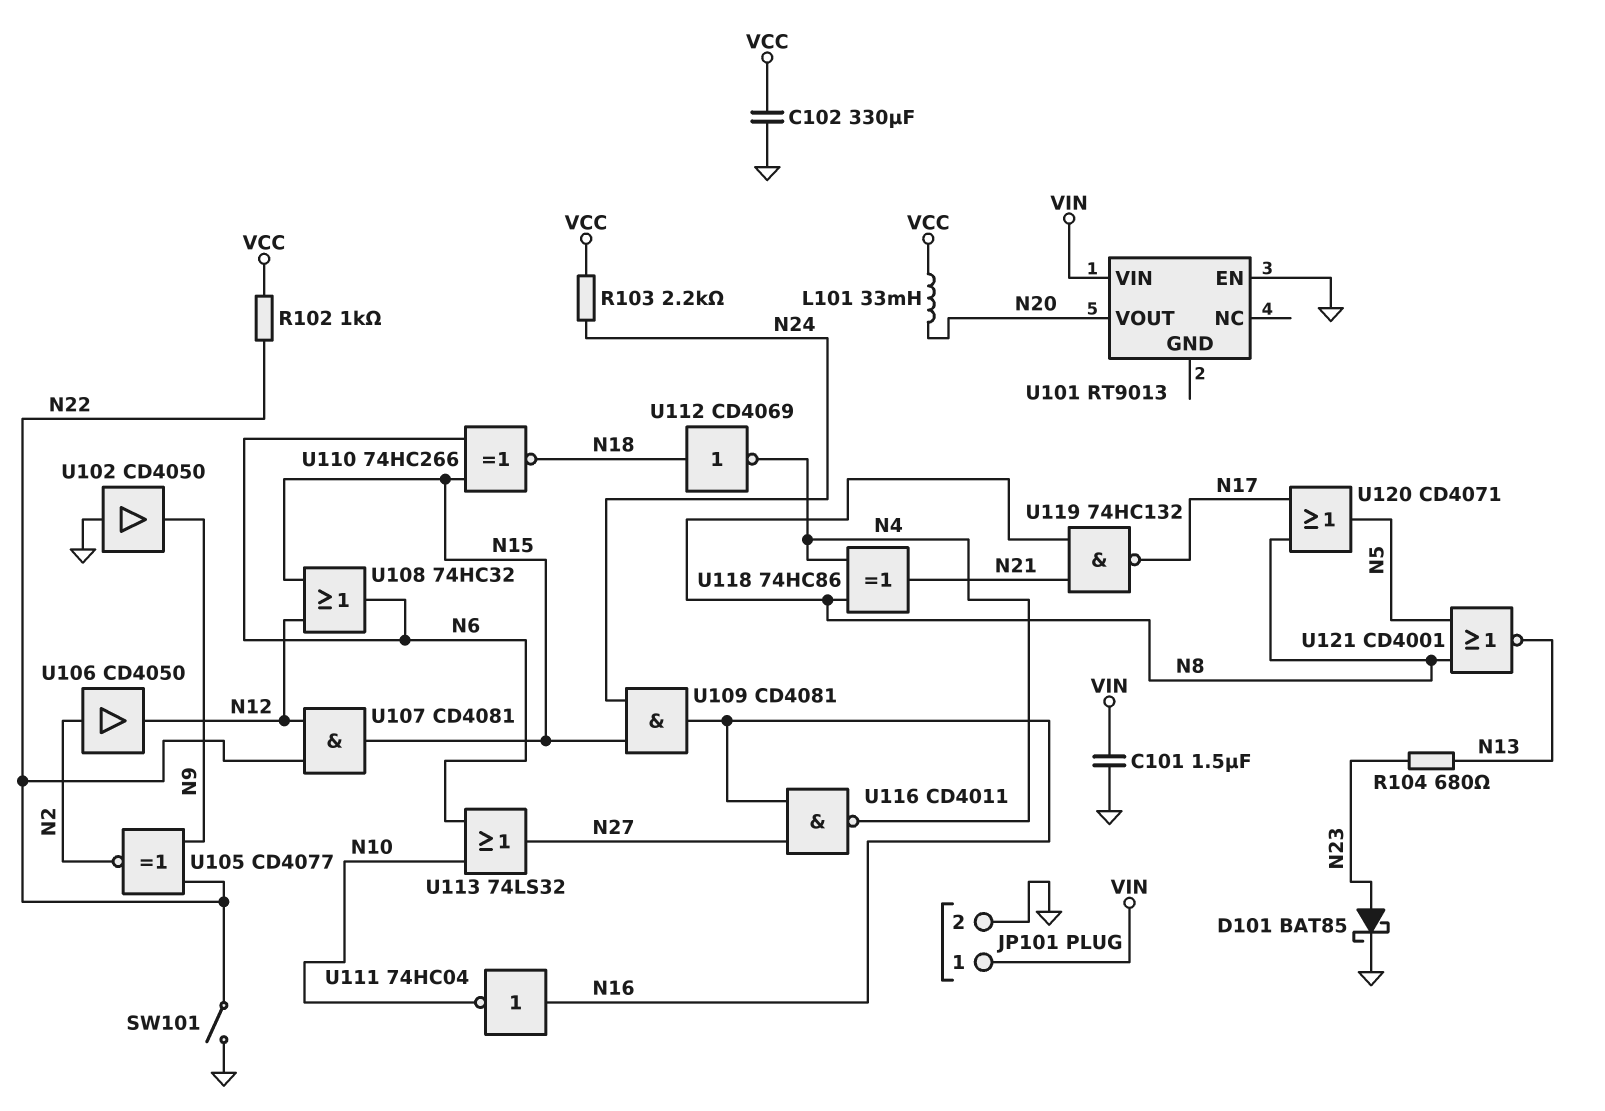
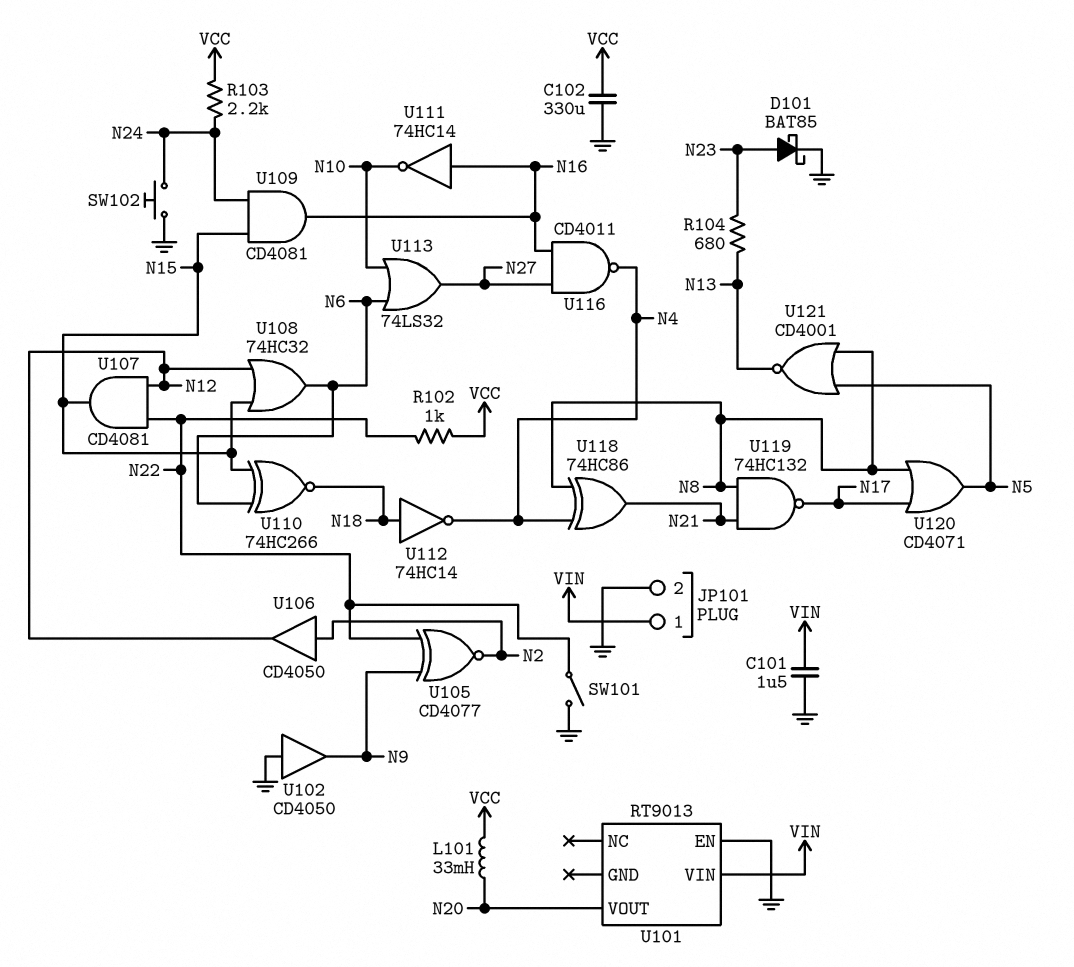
SW102: none -> button (GND, N24)
U111: NOT 74HC04 (in N16, out N10) -> NOT 74HC14 (in N16, out N10)
U112: NOT CD4069 (in N18, out N4) -> NOT 74HC14 (in N18, out N4)

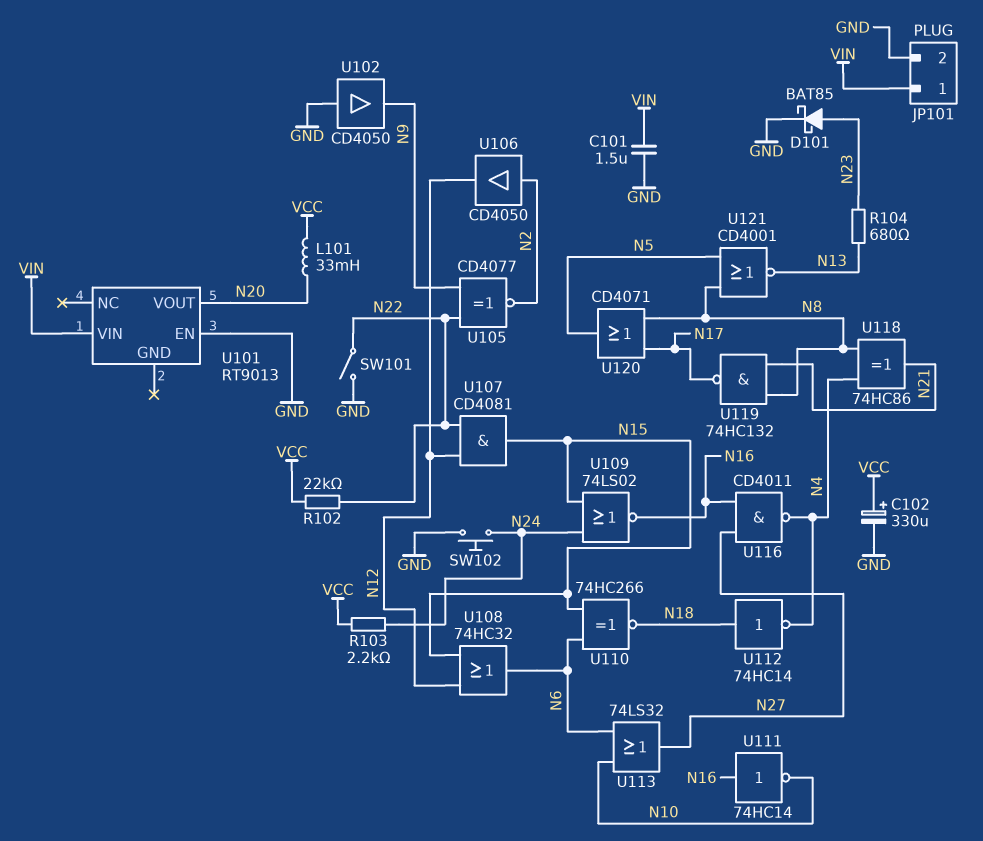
C102: 330uF (GND, VCC) -> 330uF (plus VCC, minus GND)
R102: 1k (N22, VCC) -> 22k (N22, VCC)
U109: AND CD4081 (in N15, in N24, out N16) -> NOR 74LS02 (in N15, in N24, out N16)

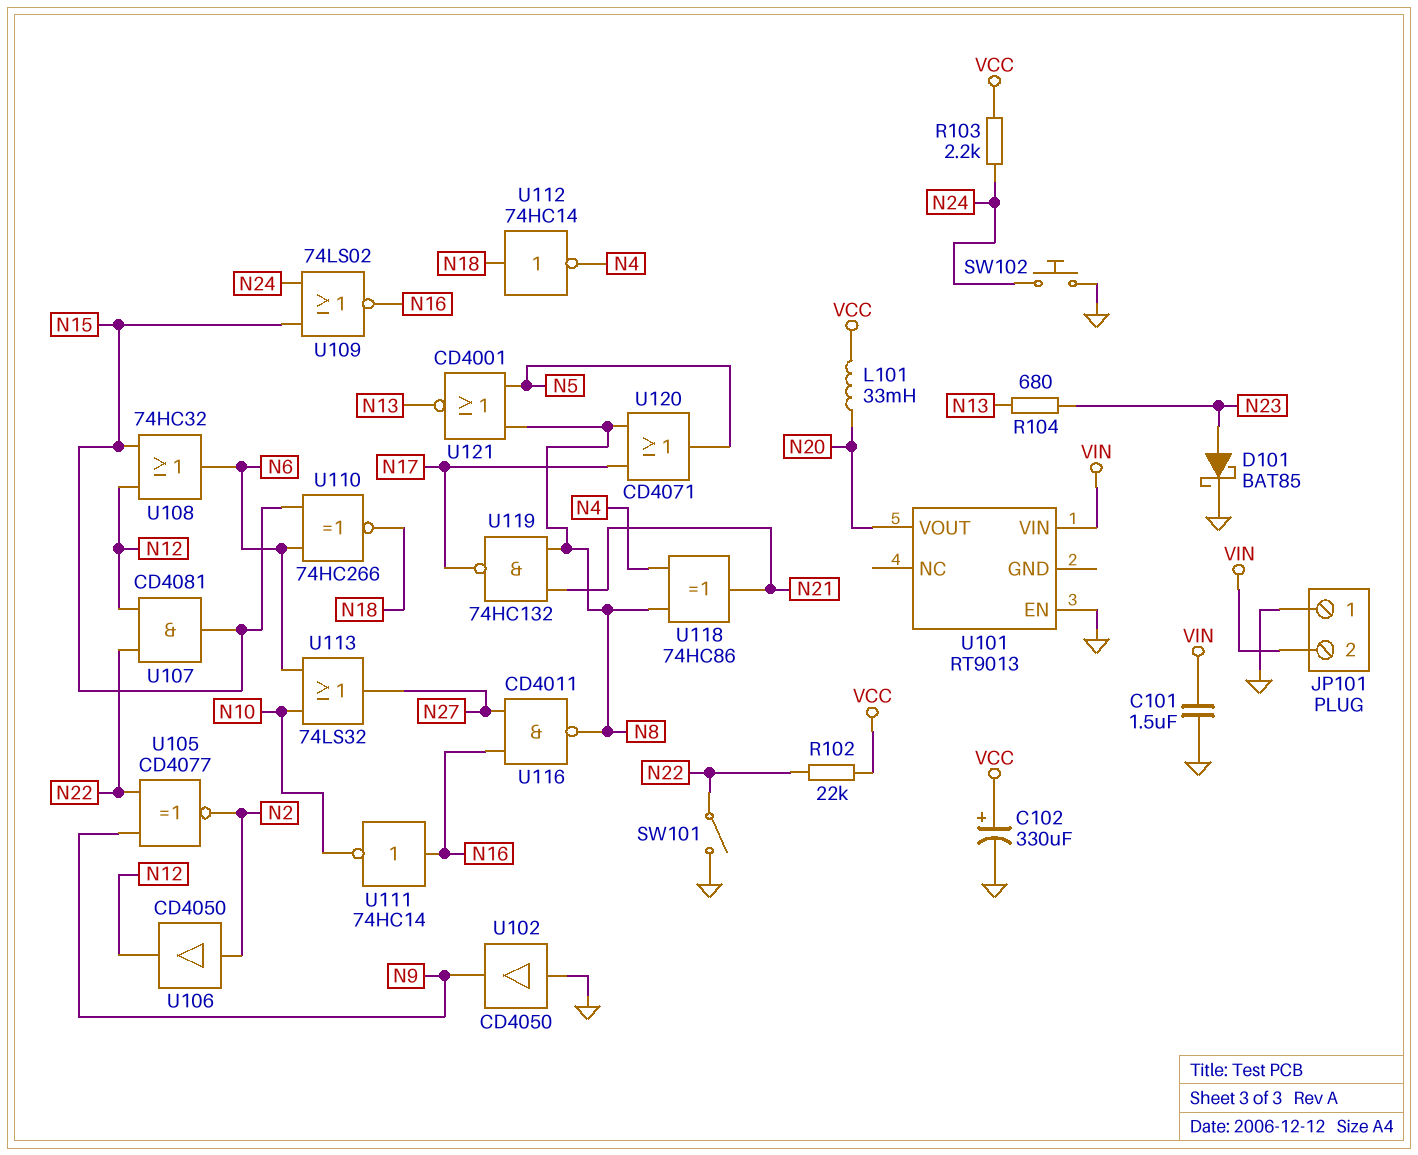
JP101 pin 1: VIN -> GND
JP101 pin 2: GND -> VIN
U116: NAND CD4011 (in N16, in N27, out N4) -> NAND CD4011 (in N16, in N27, out N8)

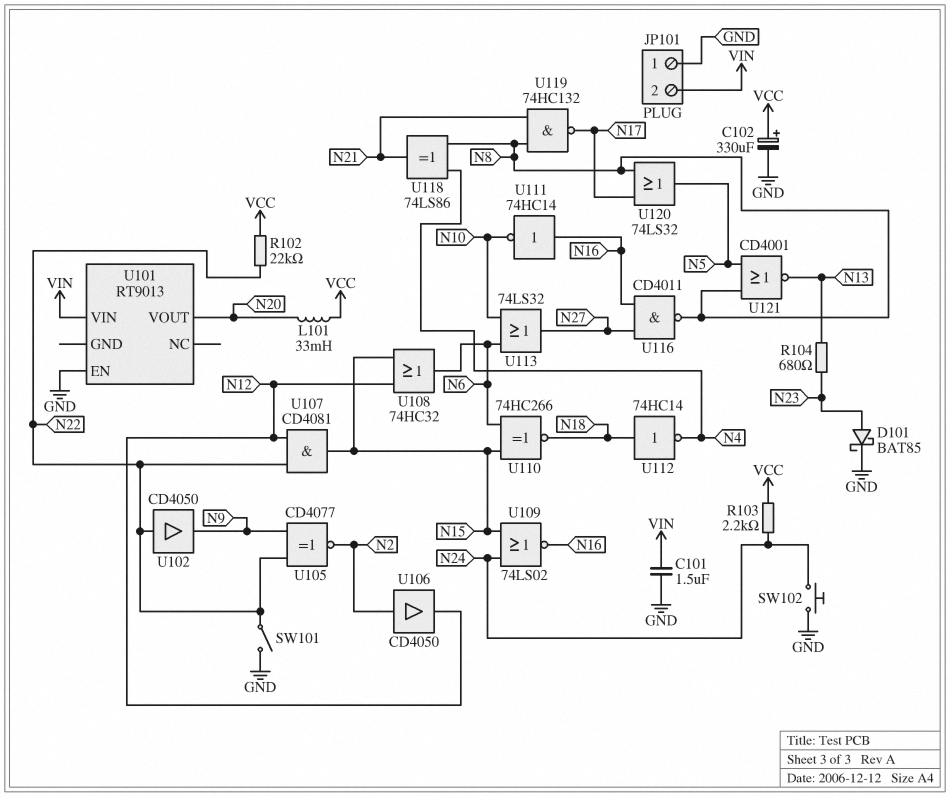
U102: buffer CD4050 (in GND, out N9) -> buffer CD4050 (in N22, out N9)
U118: XOR 74HC86 (in N4, in N8, out N21) -> XOR 74LS86 (in N4, in N8, out N21)
U120: OR CD4071 (in N8, in N17, out N5) -> OR 74LS32 (in N8, in N17, out N5)

